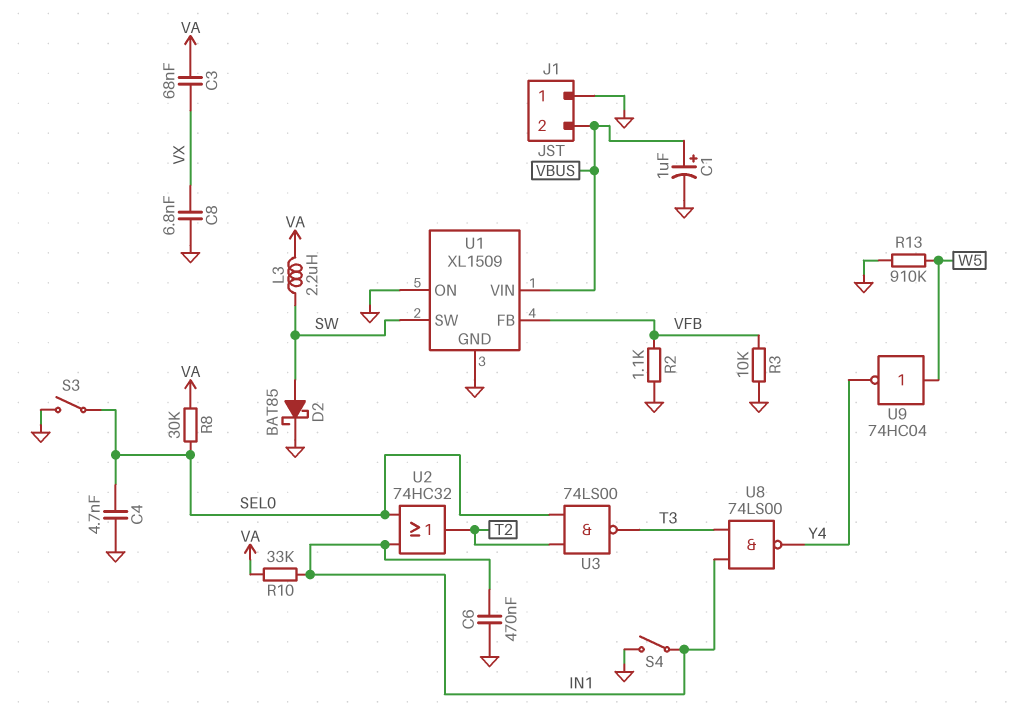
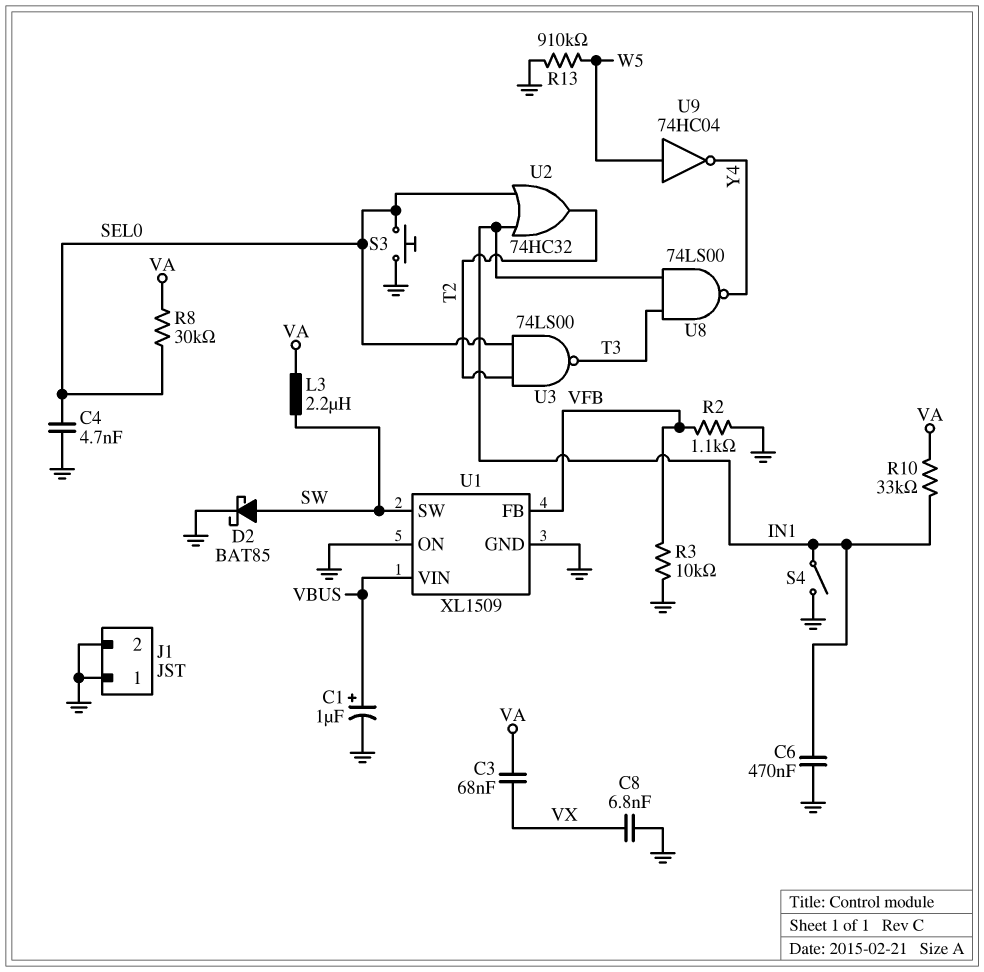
J1 pin 2: VBUS -> GND
S3: switch (GND, SEL0) -> button (GND, SEL0)

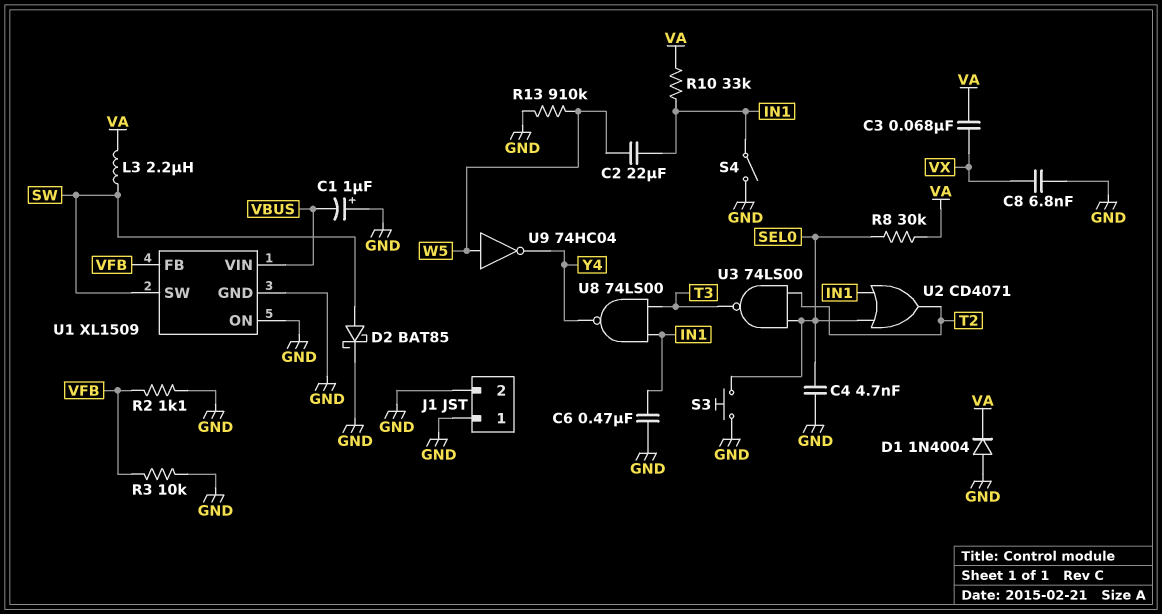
C1: 1uF (plus VBUS, minus GND) -> 1uF (plus GND, minus VBUS)
C2: none -> 22uF (IN1, W5)
D1: none -> diode 1N4004 (A GND, K VA)
U2: OR 74HC32 (in IN1, in SEL0, out T2) -> OR CD4071 (in IN1, in SEL0, out T2)

